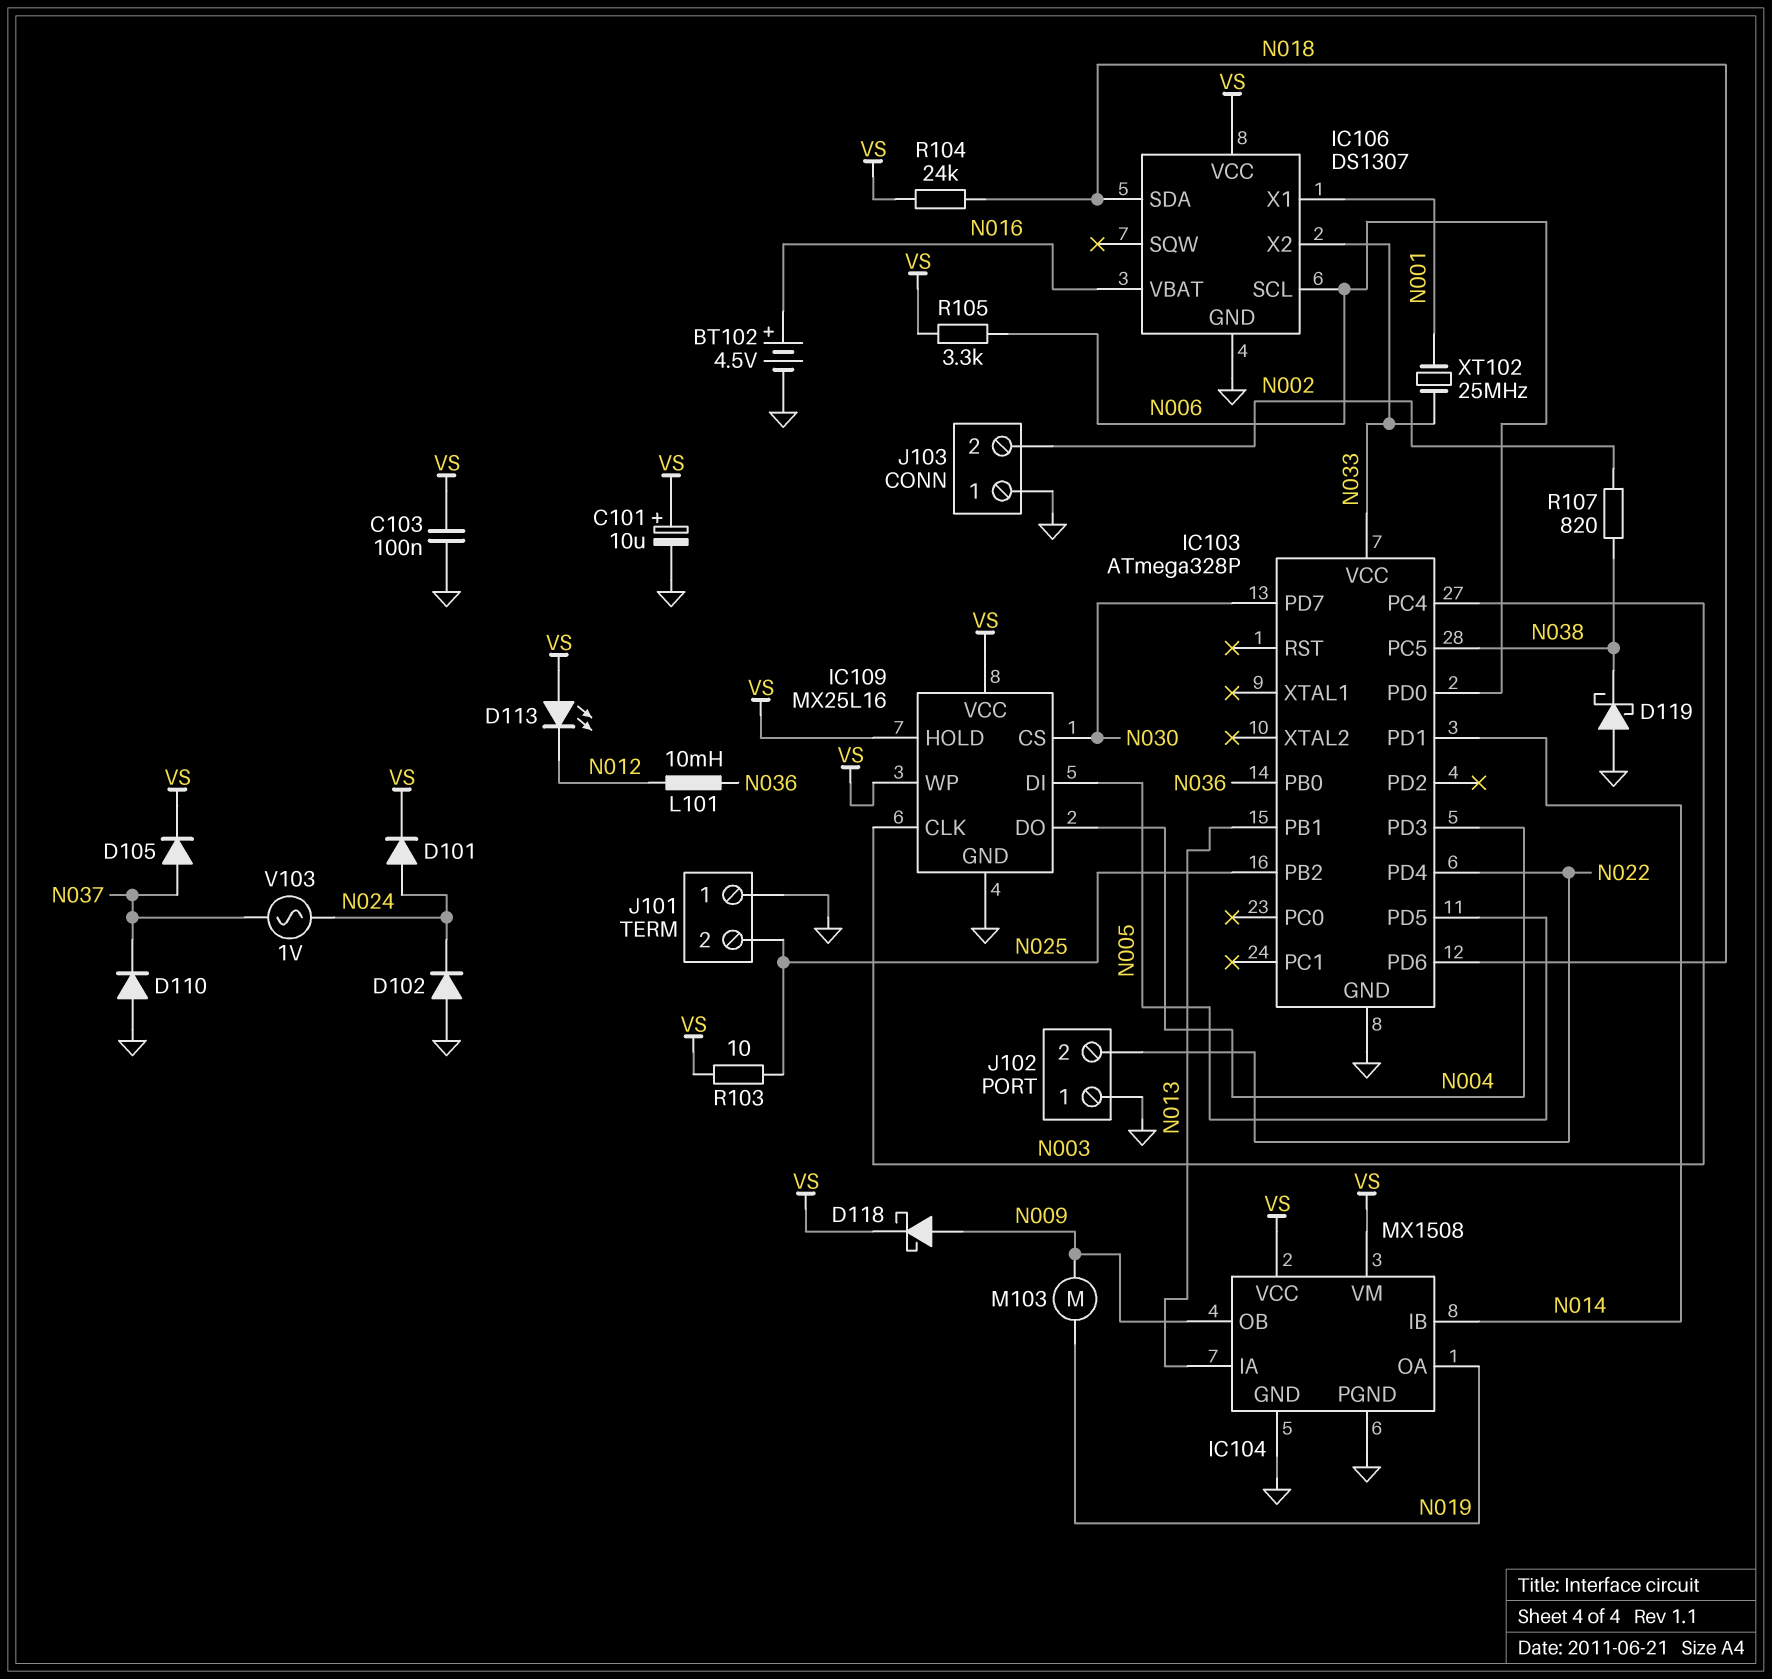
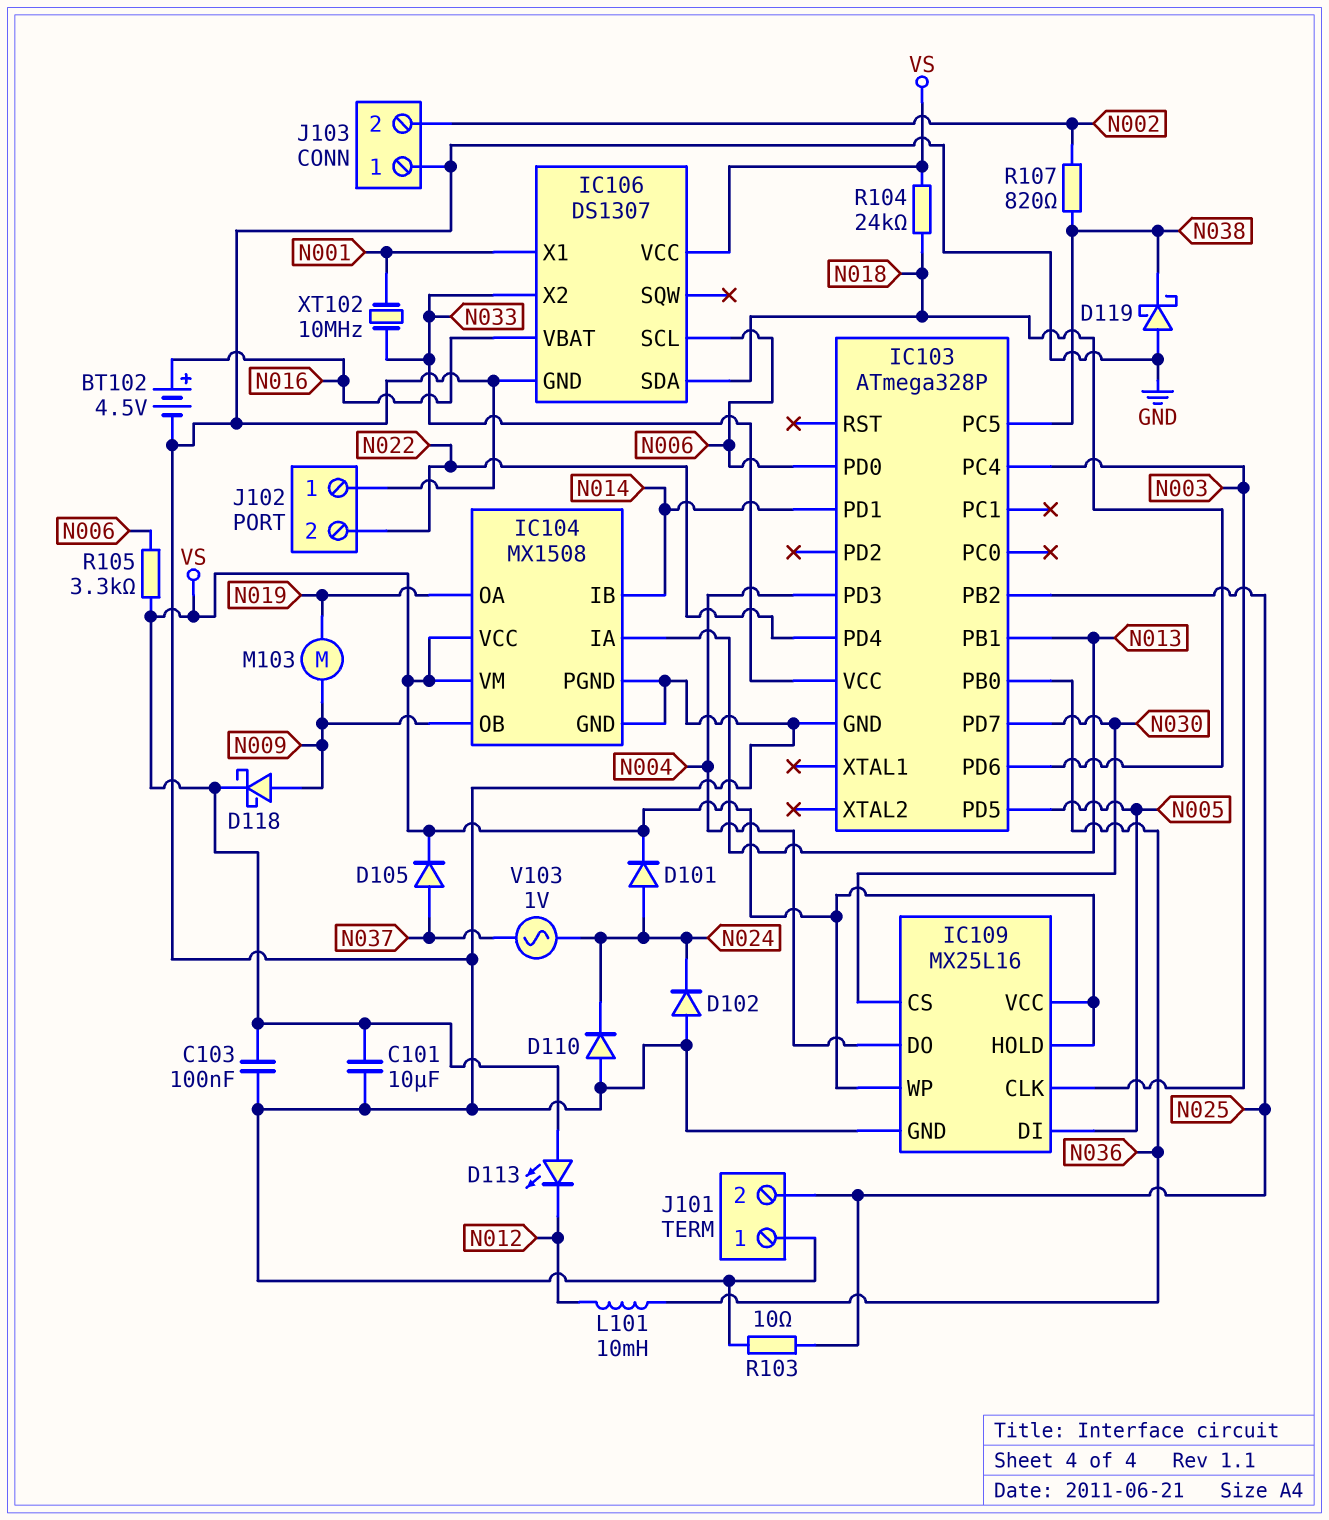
C101: 10uF (plus VS, minus GND) -> 10uF (GND, VS)
D110: diode (A GND, K N037) -> diode (A GND, K N024)
R103: 10 (N025, VS) -> 10 (GND, N025)
XT102: 25MHz (N001, N033) -> 10MHz (N001, N033)

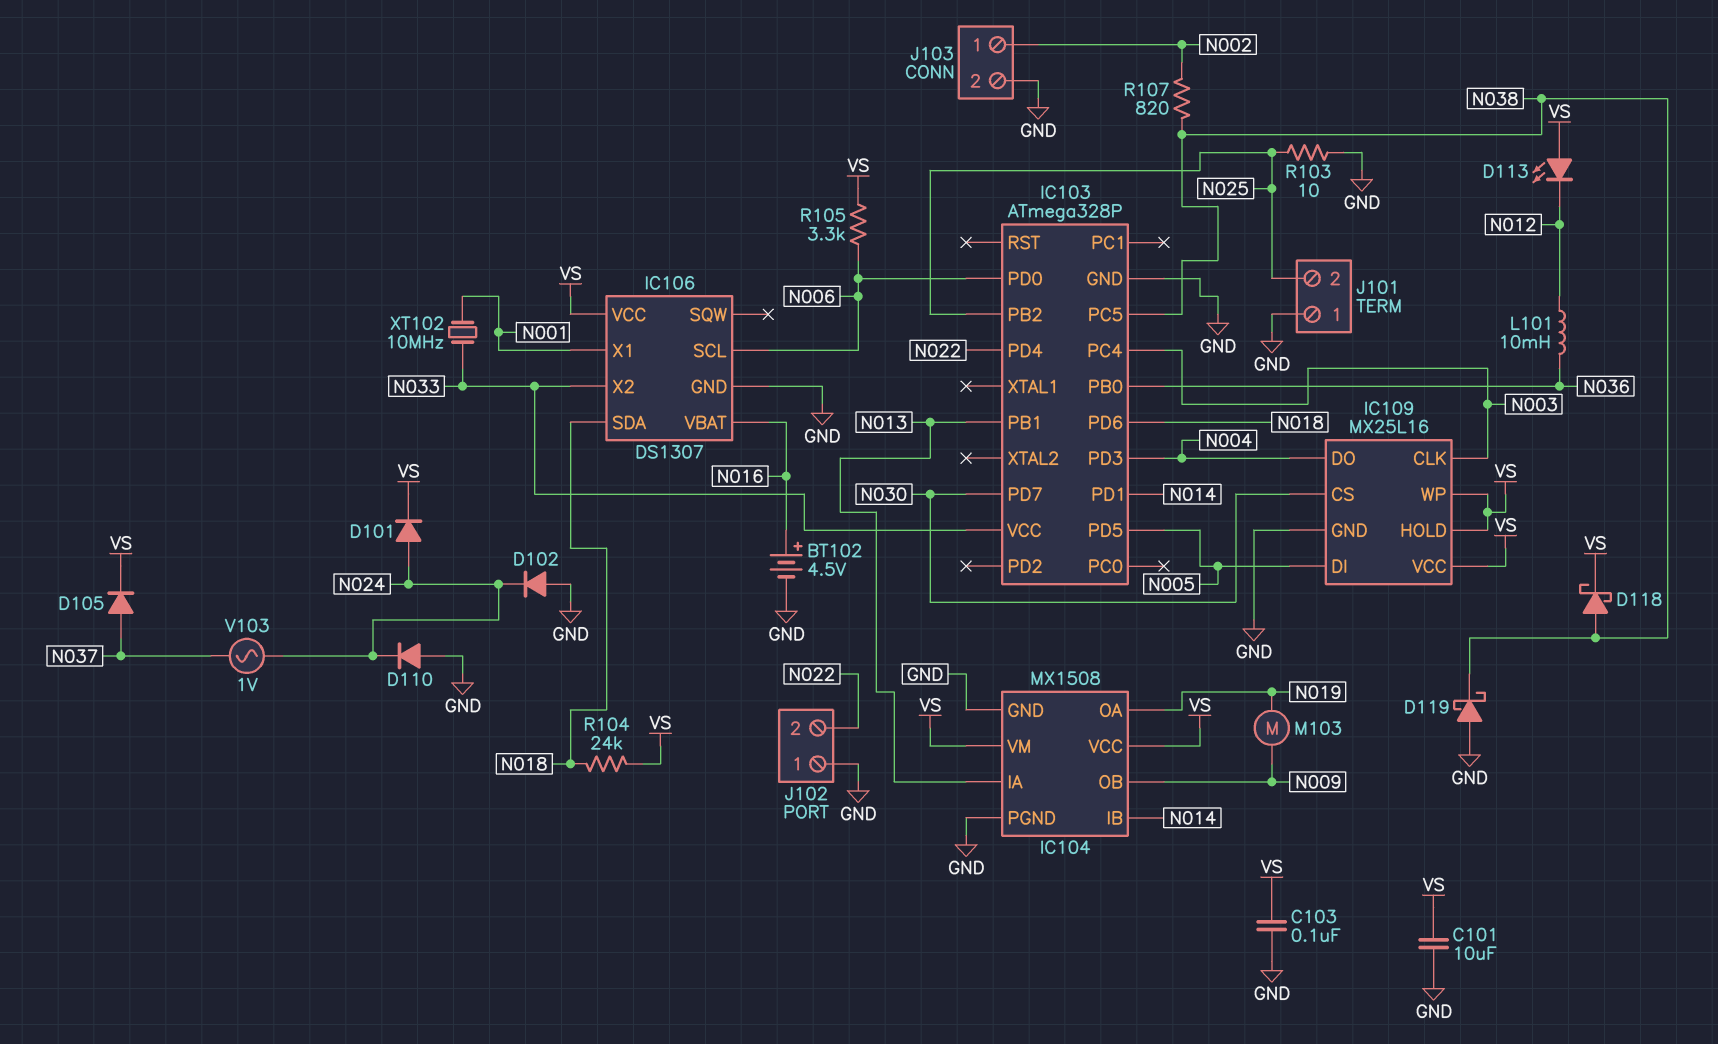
D118: schottky (A N009, K VS) -> schottky (A N038, K VS)
J103 pin 1: GND -> N002
J103 pin 2: N002 -> GND

